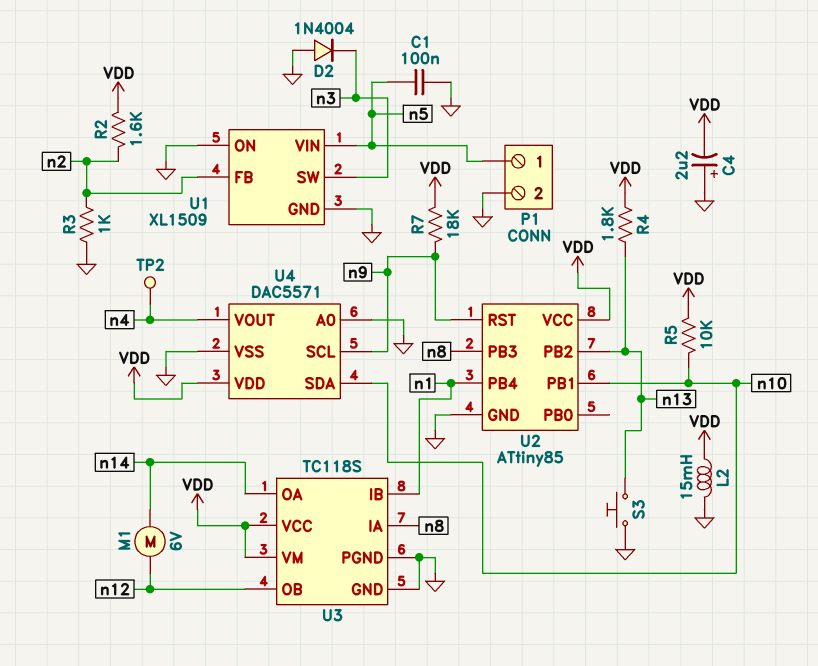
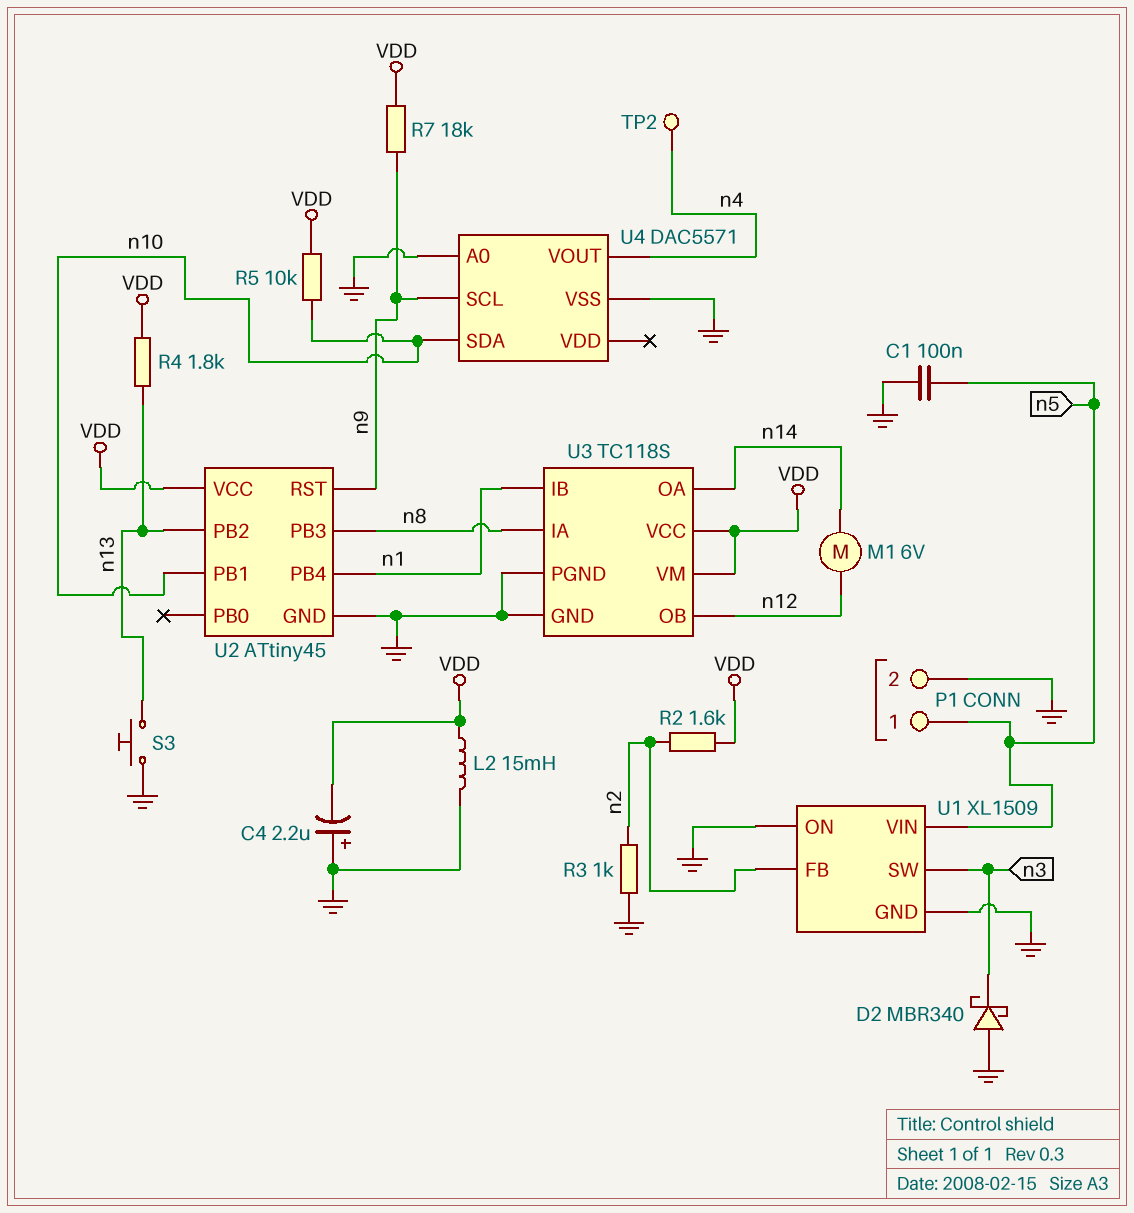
D2: diode 1N4004 (A GND, K n3) -> schottky MBR340 (A GND, K n3)
U2: ATtiny85 -> ATtiny45
U4 pin VDD: VDD -> none

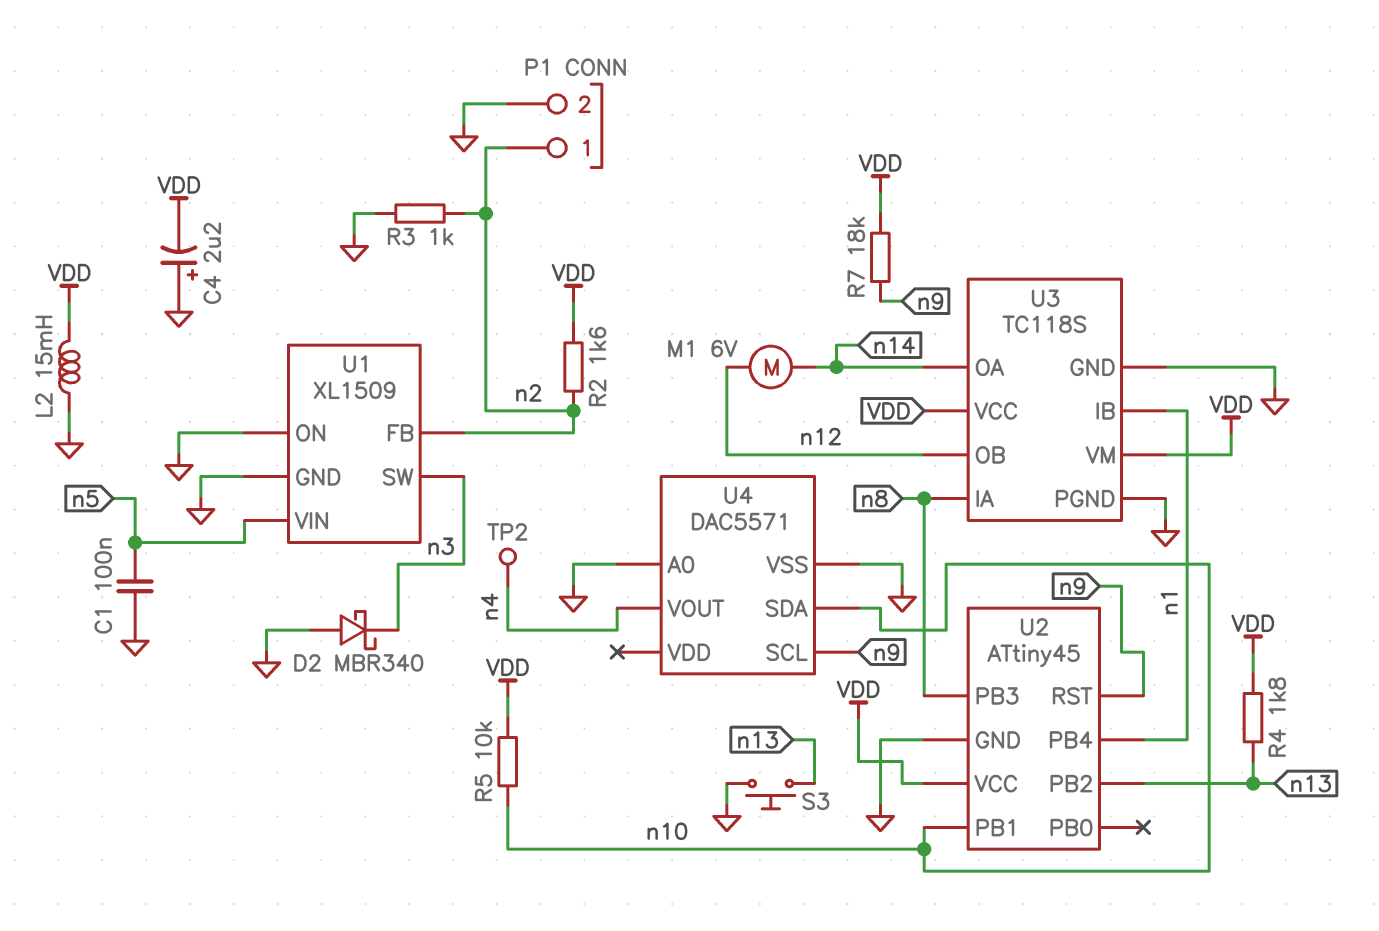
P1 pin 1: n5 -> n2

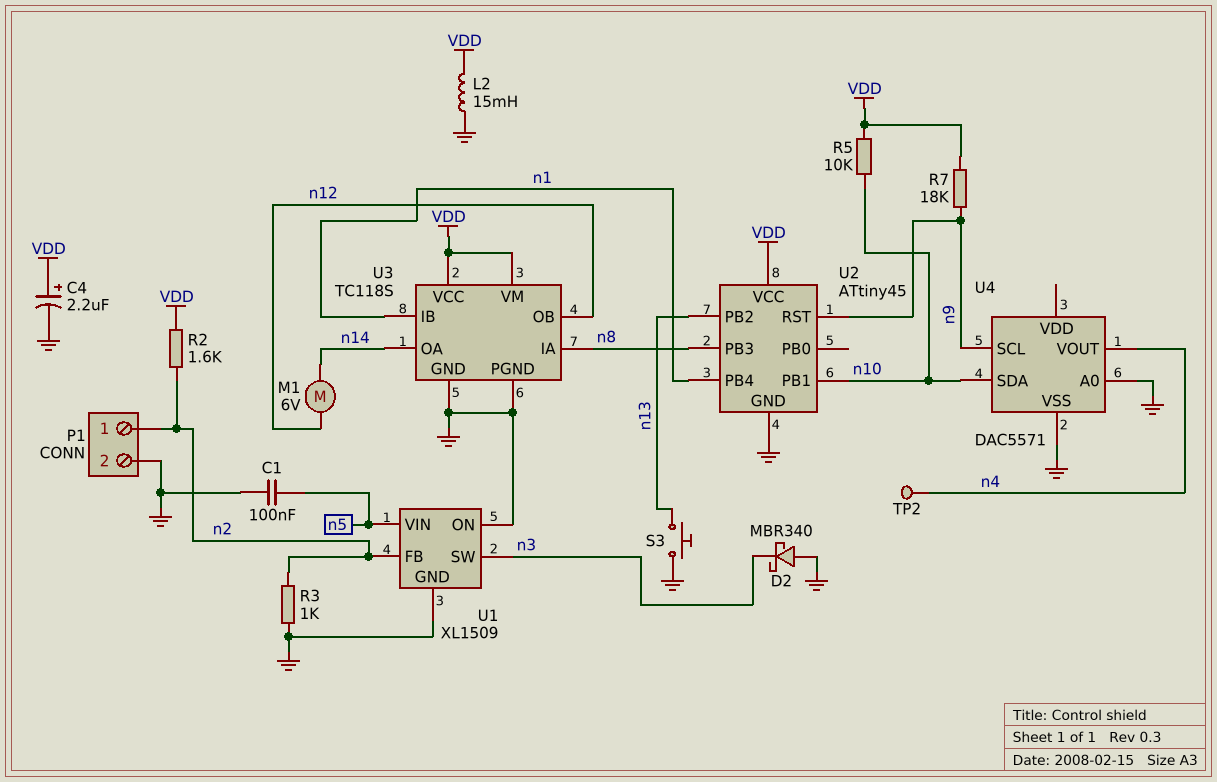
C4: 2.2uF (plus GND, minus VDD) -> 2.2uF (plus VDD, minus GND)
R4: 1.8k (VDD, n13) -> none

